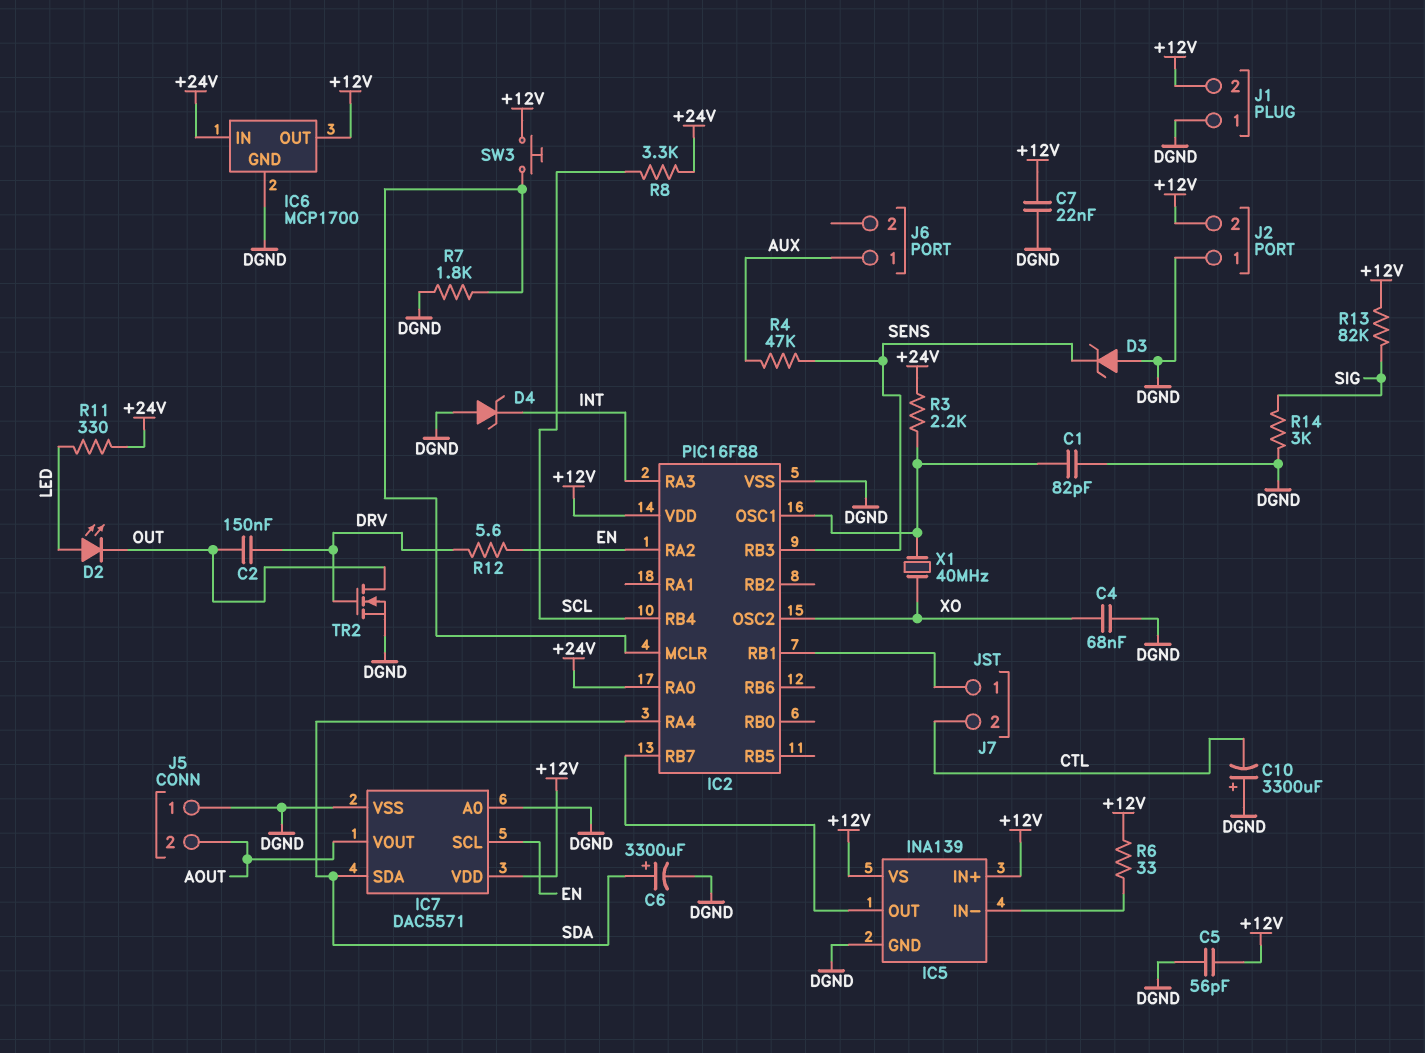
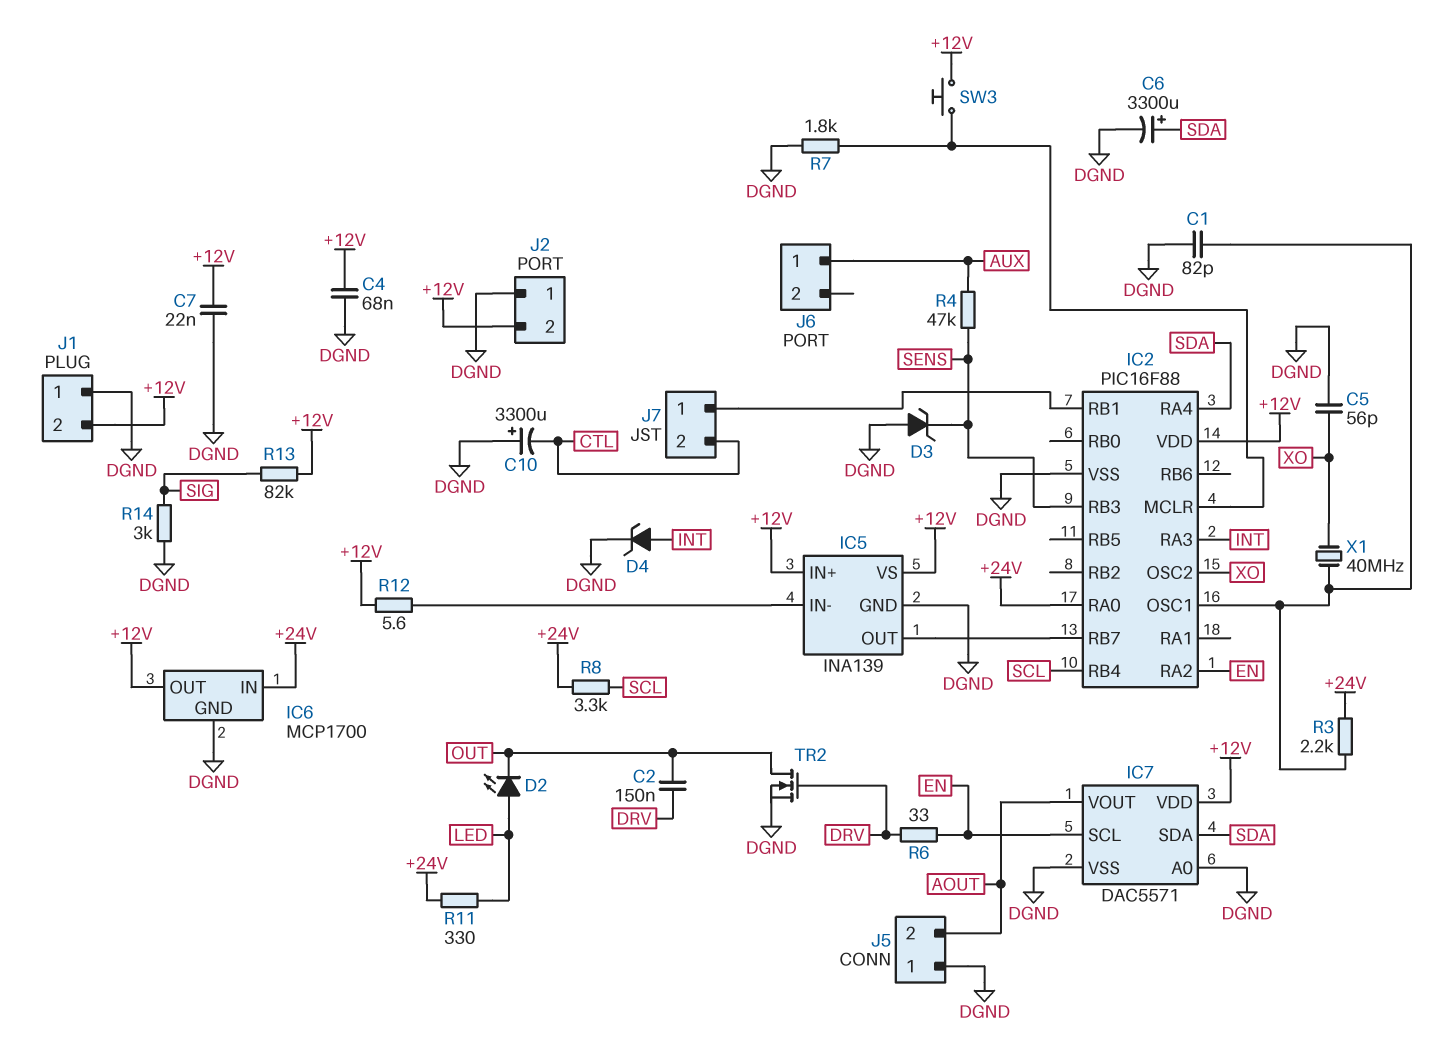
C4: 68nF (DGND, XO) -> 68nF (+12V, DGND)
C5: 56pF (+12V, DGND) -> 56pF (DGND, XO)
D4: zener (A DGND, K INT) -> zener (A INT, K DGND)
R6: 33 (+12V, IC5/IN-) -> 33 (DRV, EN)
R12: 5.6 (DRV, EN) -> 5.6 (+12V, IC5/IN-)

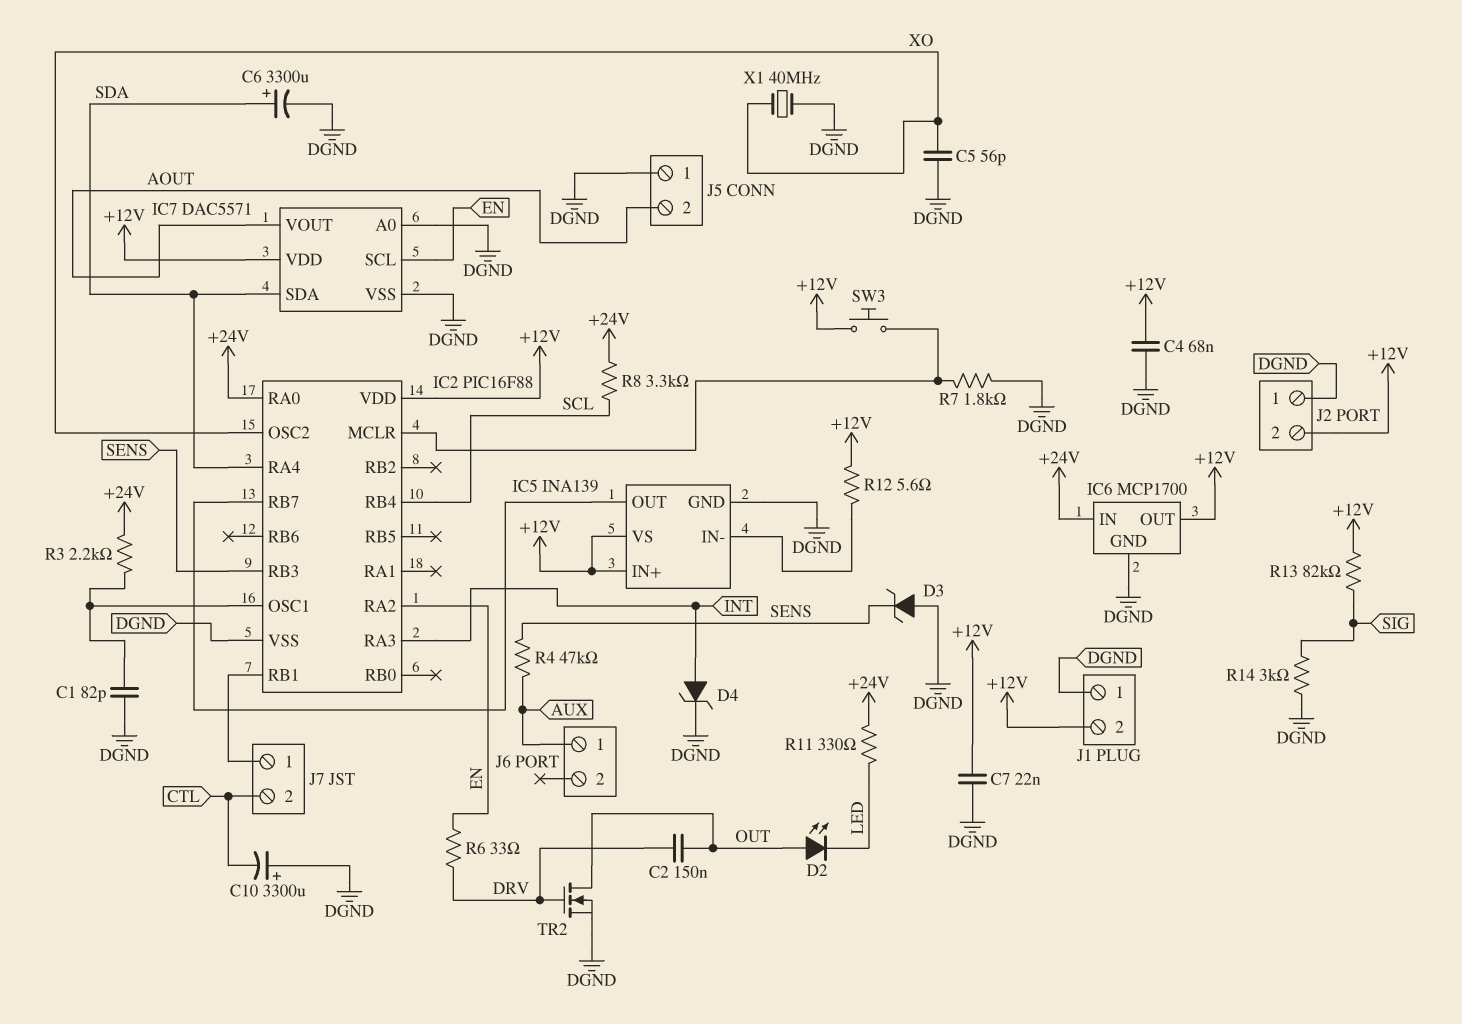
D2: LED (A LED, K OUT) -> LED (A OUT, K LED)
X1: 40MHz (IC2/OSC1, XO) -> 40MHz (DGND, XO)

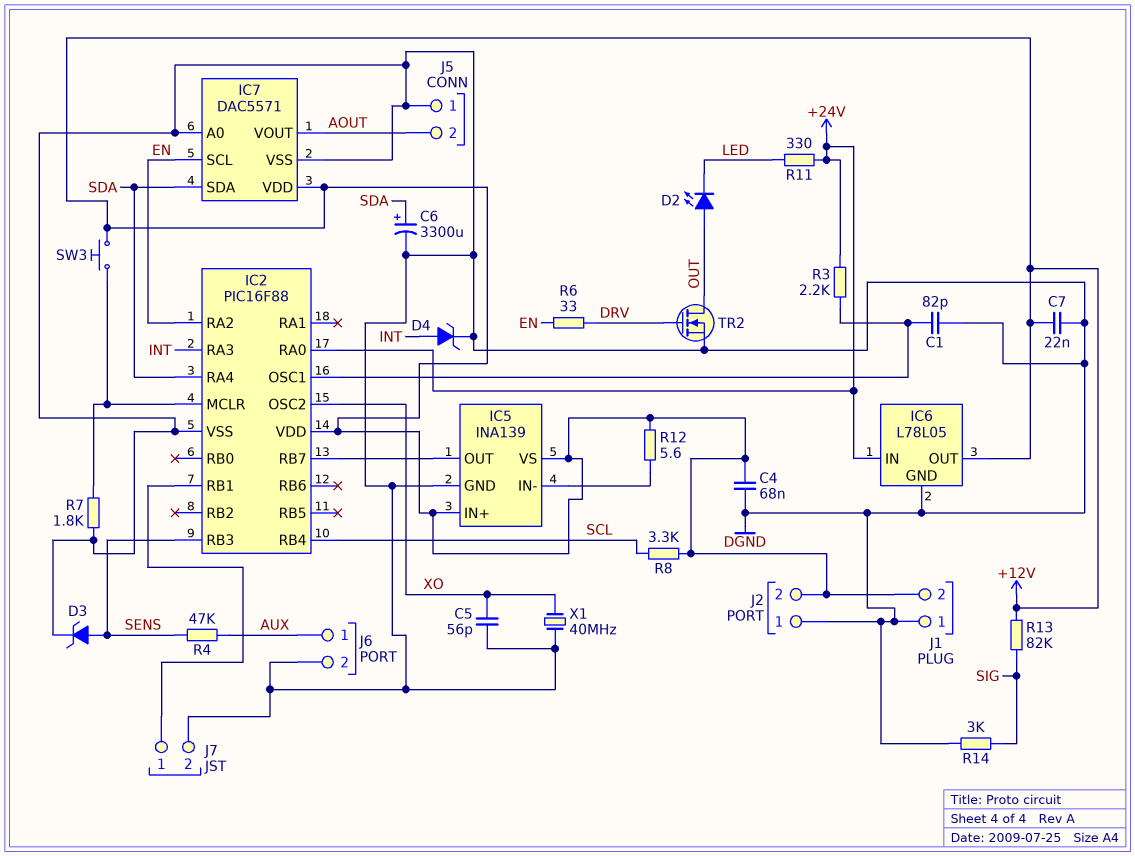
C2: 150nF (DRV, OUT) -> none
C10: 3300uF (plus DGND, minus CTL) -> none
D3: zener (A DGND, K SENS) -> zener (A SENS, K DGND)
IC6: MCP1700 -> L78L05
J6 pin 2: none -> DGND
J7 pin 2: CTL -> DGND
R8: 3.3k (+24V, SCL) -> 3.3k (+12V, SCL)

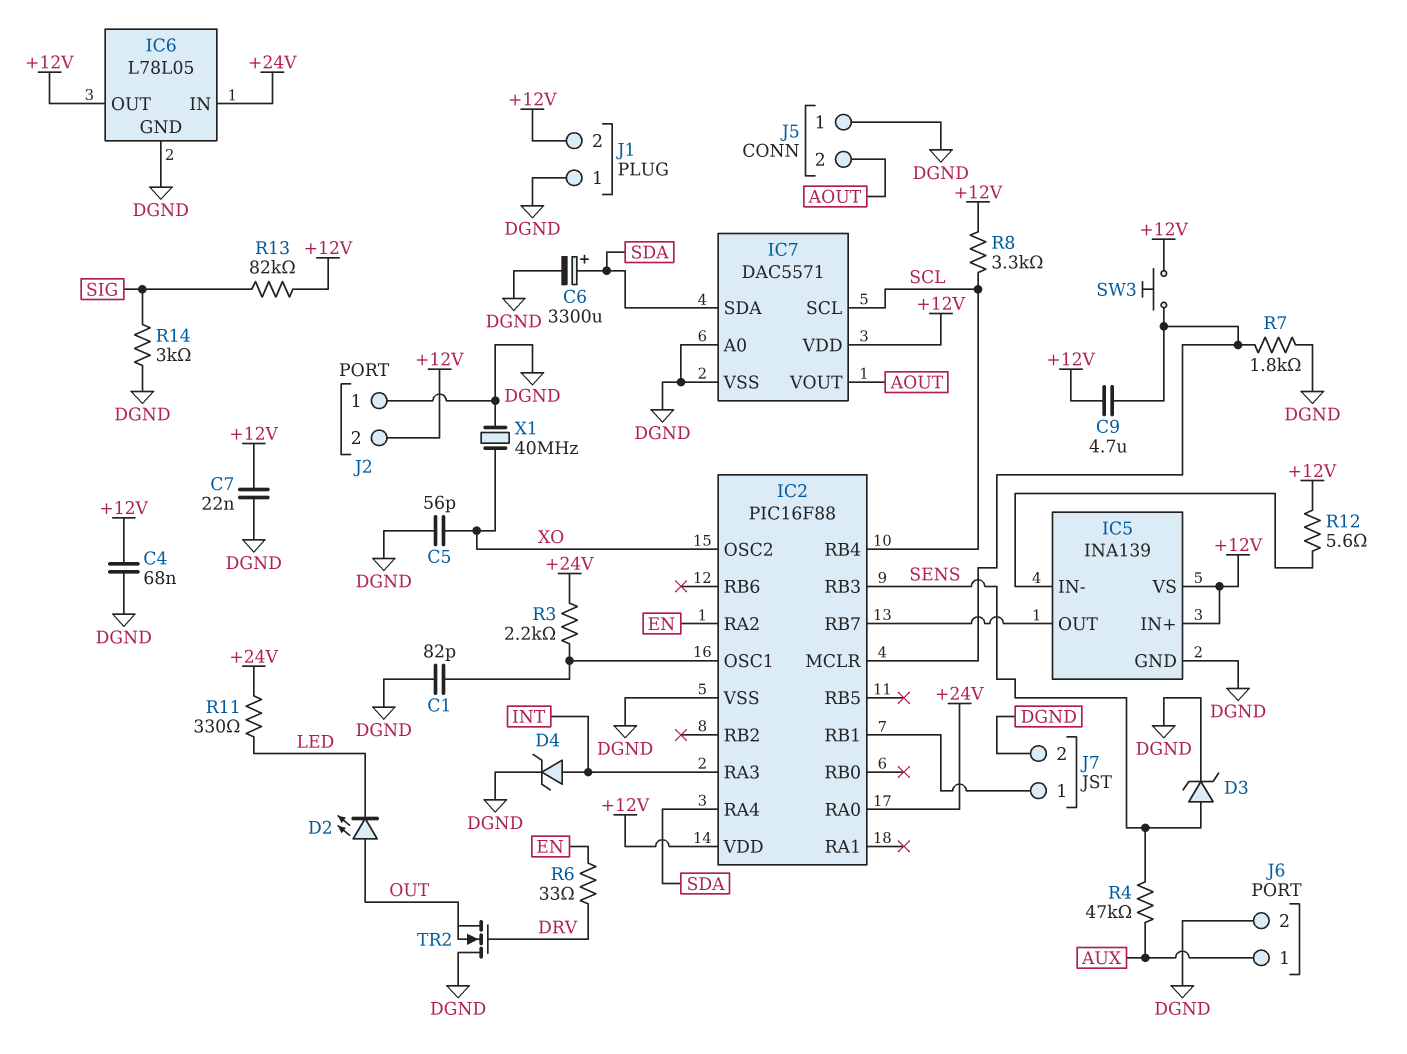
C9: none -> 4.7uF (+12V, IC2/MCLR)
IC7 pin SCL: EN -> SCL
TR2: NMOS (G DRV, D OUT, S DGND) -> NMOS (G DRV, D DGND, S OUT)

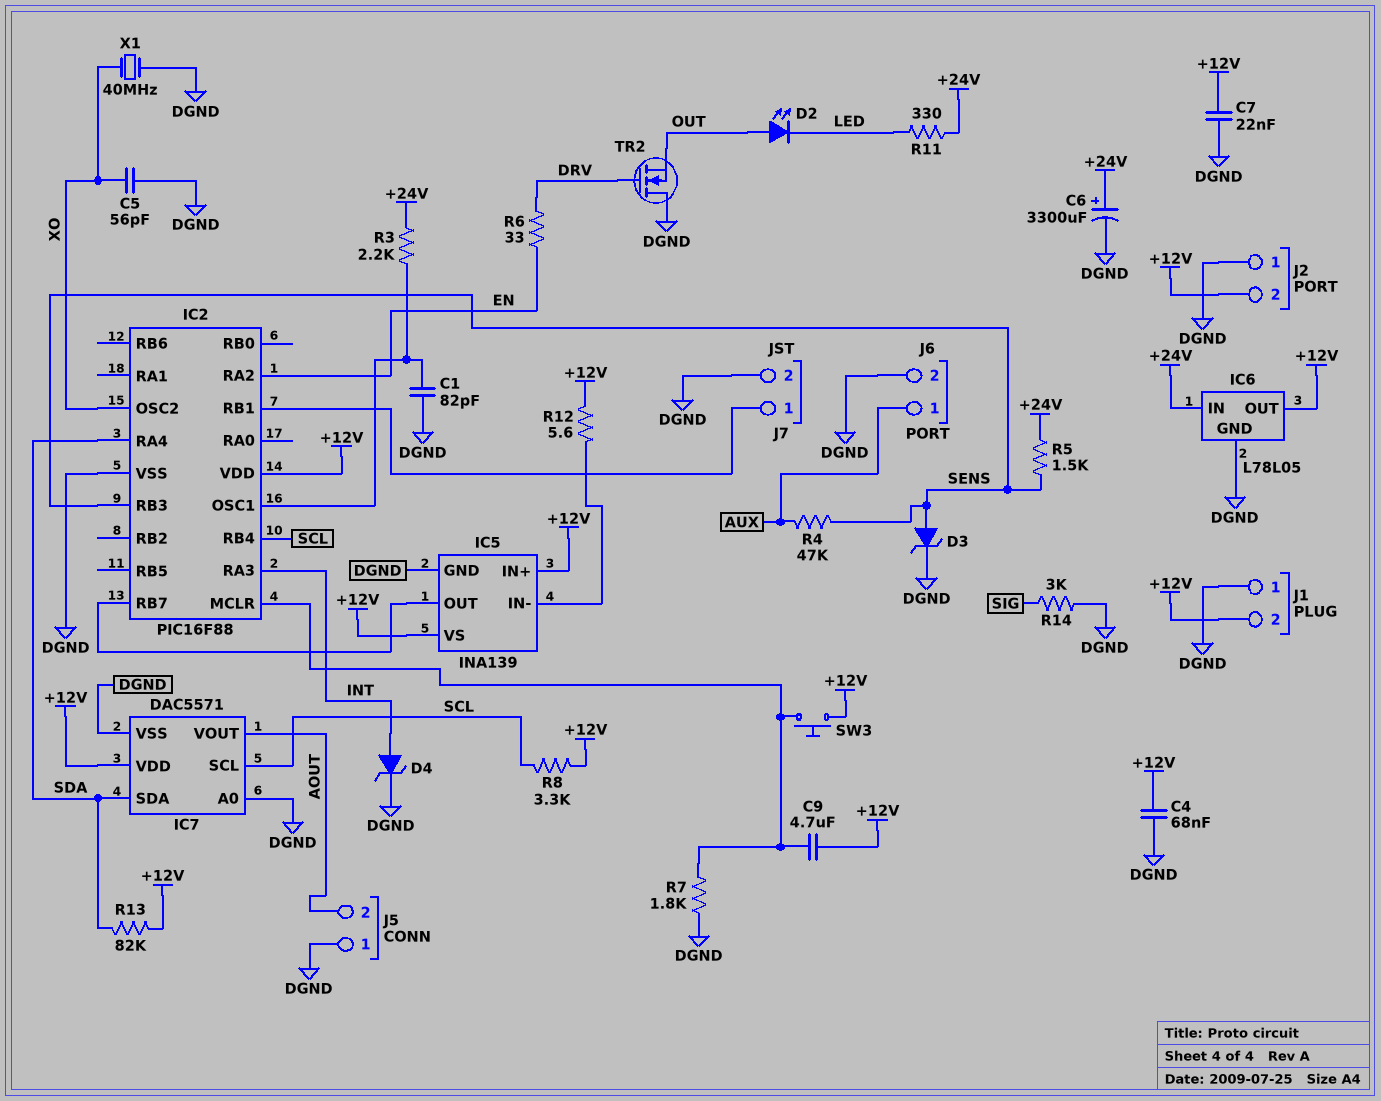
C6: 3300uF (plus SDA, minus DGND) -> 3300uF (plus +24V, minus DGND)
IC2 pin RA0: +24V -> none
R5: none -> 1.5k (+24V, SENS)
R13: 82k (+12V, SIG) -> 82k (+12V, SDA)

